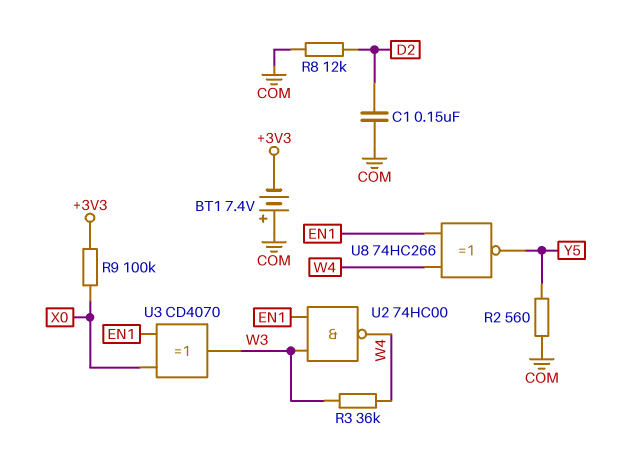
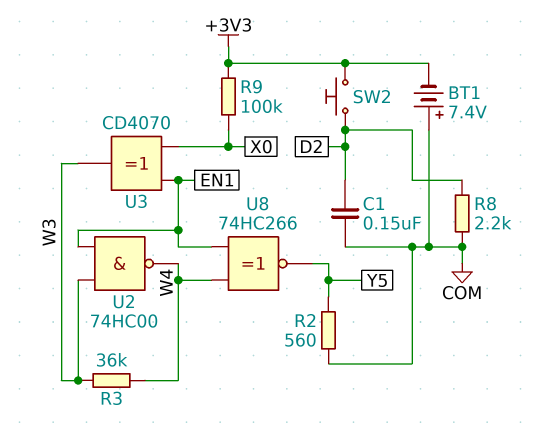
R8: 12k (COM, D2) -> 2.2k (COM, D2)
SW2: none -> button (+3V3, D2)

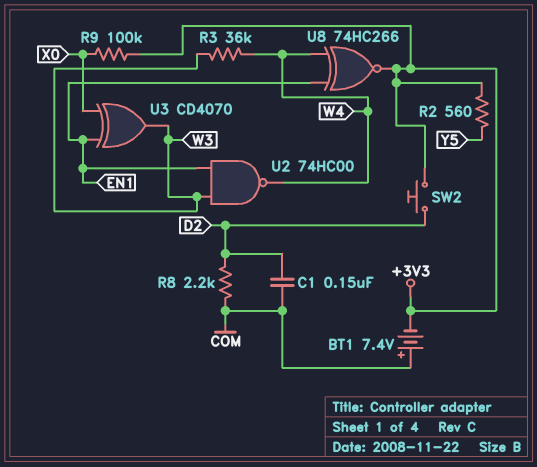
R2: 560 (COM, Y5) -> 560 (+3V3, Y5)
U8: XNOR 74HC266 (in EN1, in W4, out Y5) -> XNOR 74HC266 (in EN1, in W4, out +3V3)

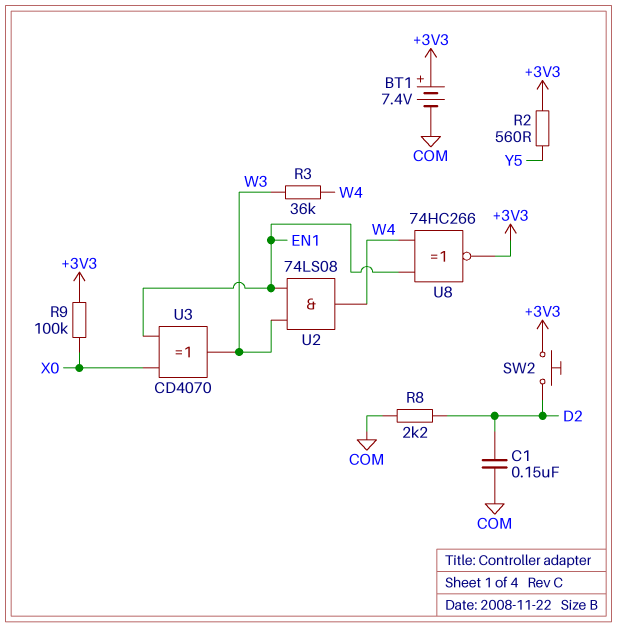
BT1: 7.4V (plus COM, minus +3V3) -> 7.4V (plus +3V3, minus COM)
U2: NAND 74HC00 (in EN1, in W3, out W4) -> AND 74LS08 (in EN1, in W3, out W4)

